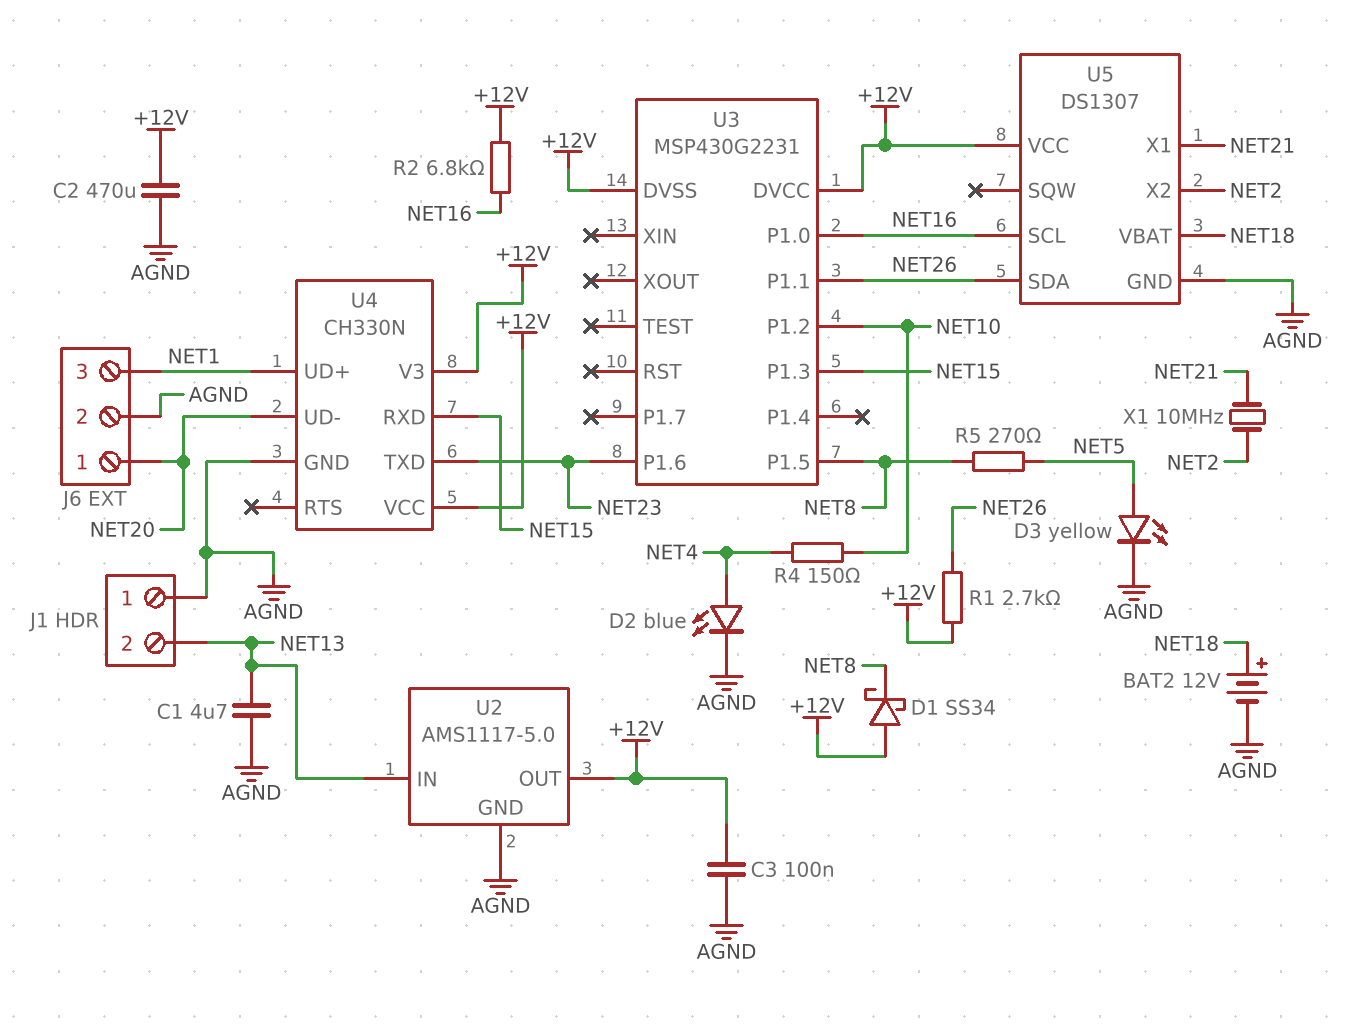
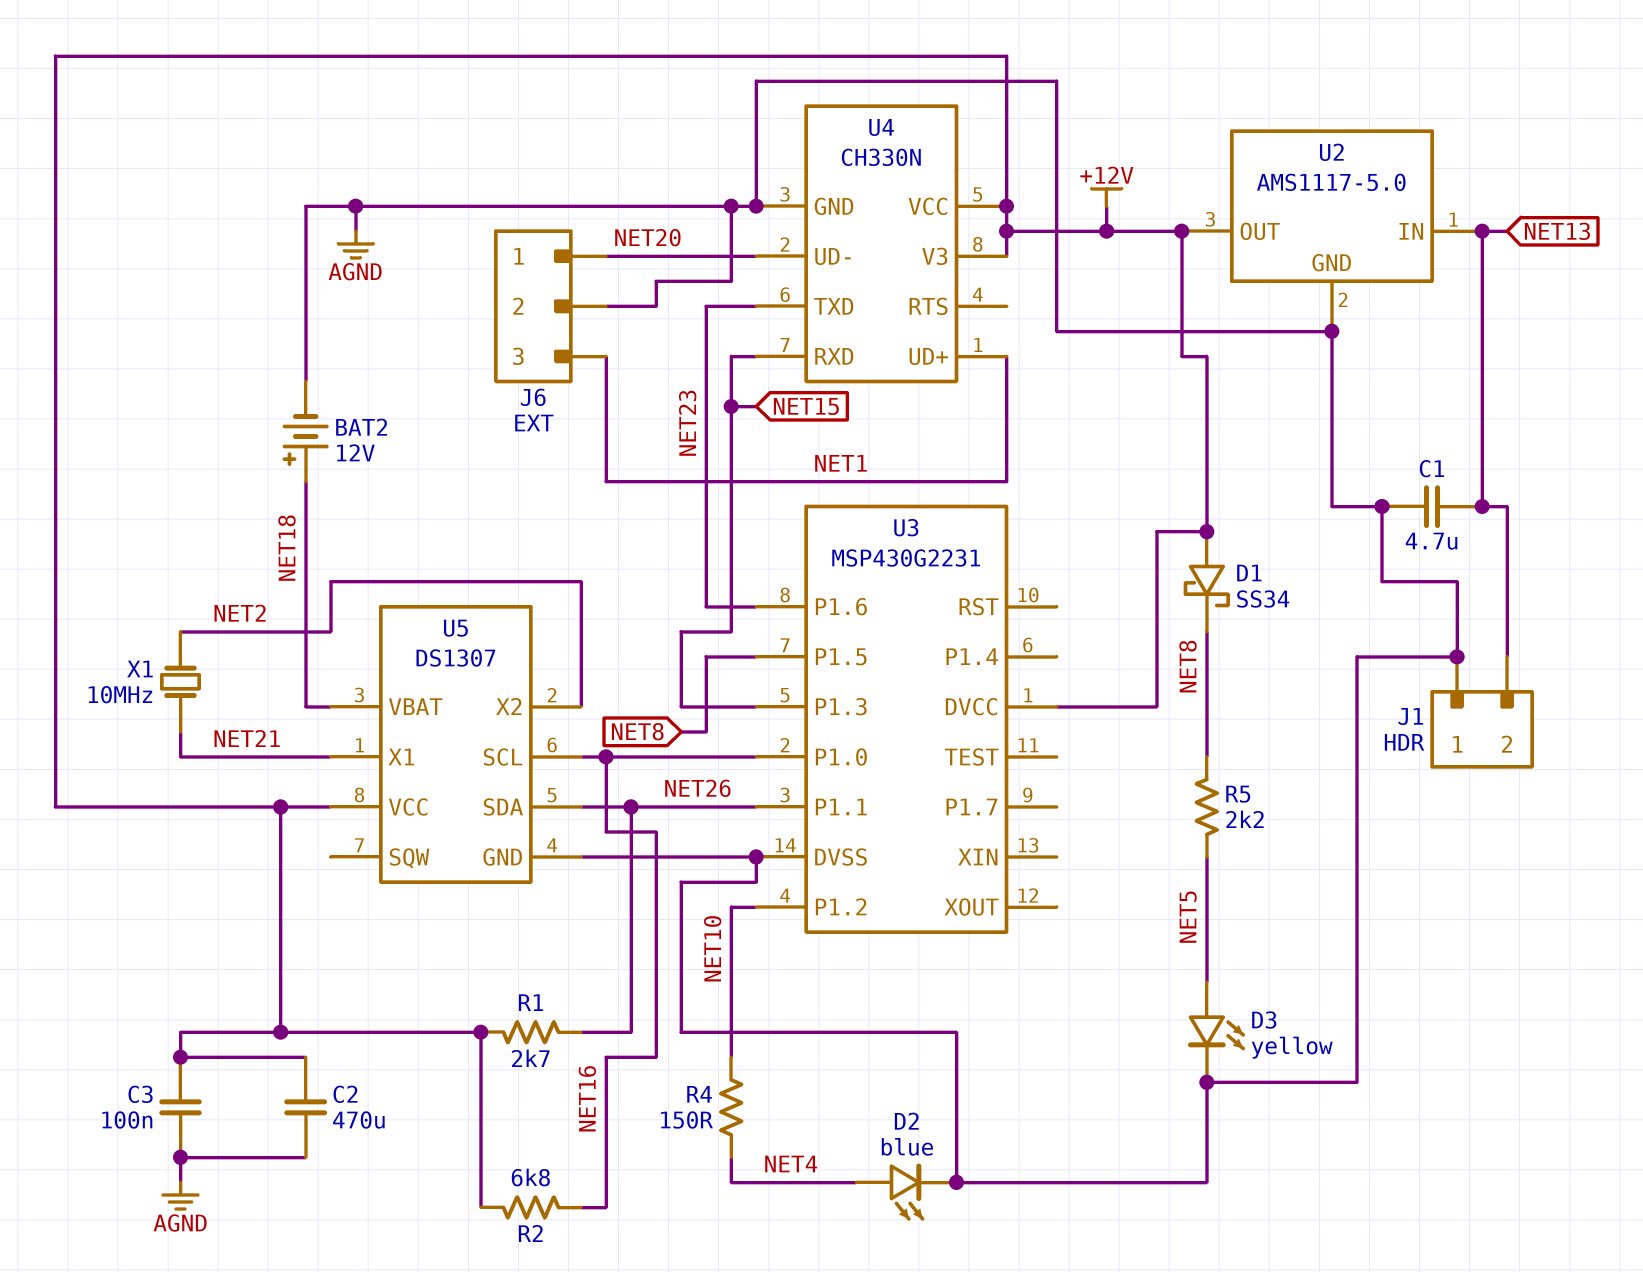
R5: 270 (NET5, NET8) -> 2.2k (NET5, NET8)
U3 pin DVSS: +12V -> AGND

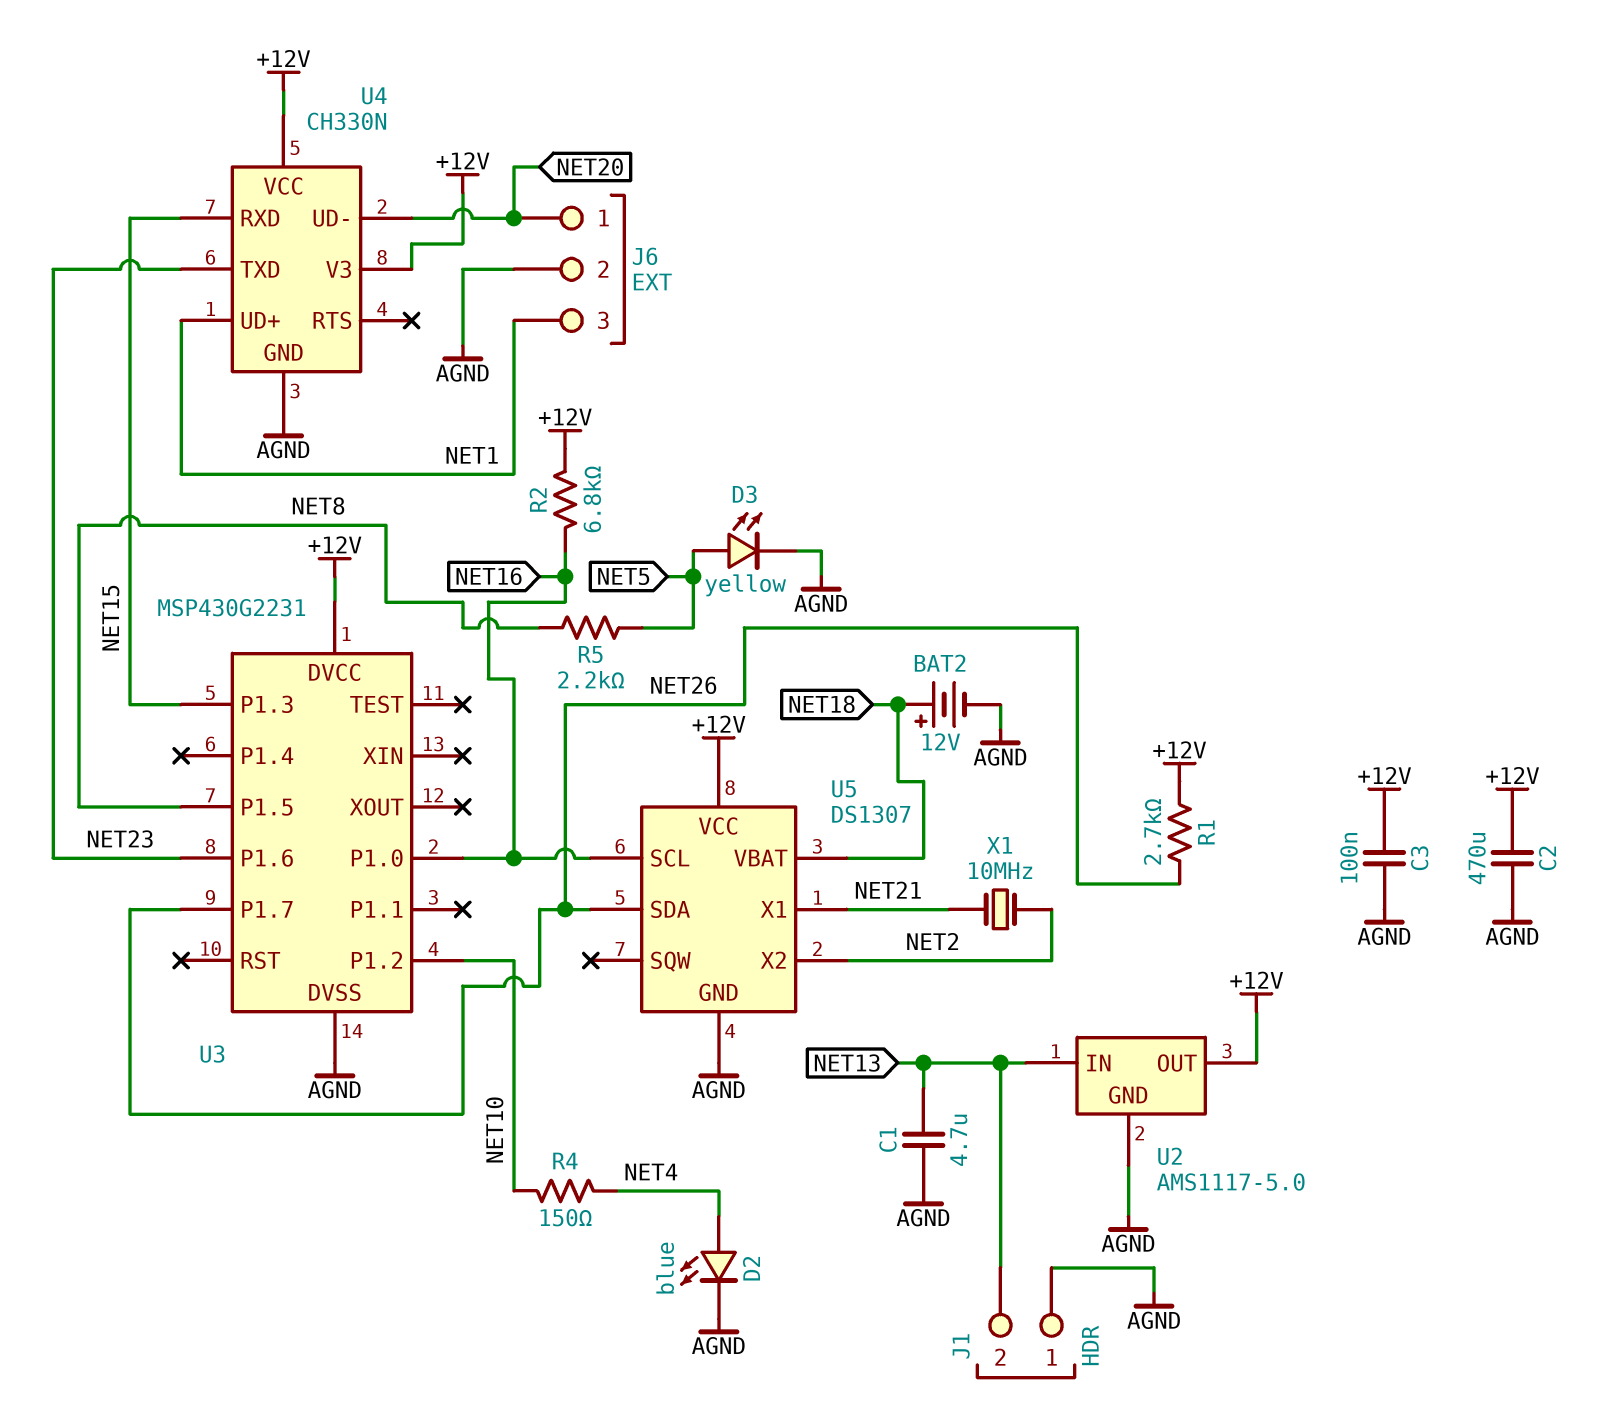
D1: schottky SS34 (A +12V, K NET8) -> none
U3 pin P1.1: NET26 -> none
U3 pin P1.7: none -> NET26

